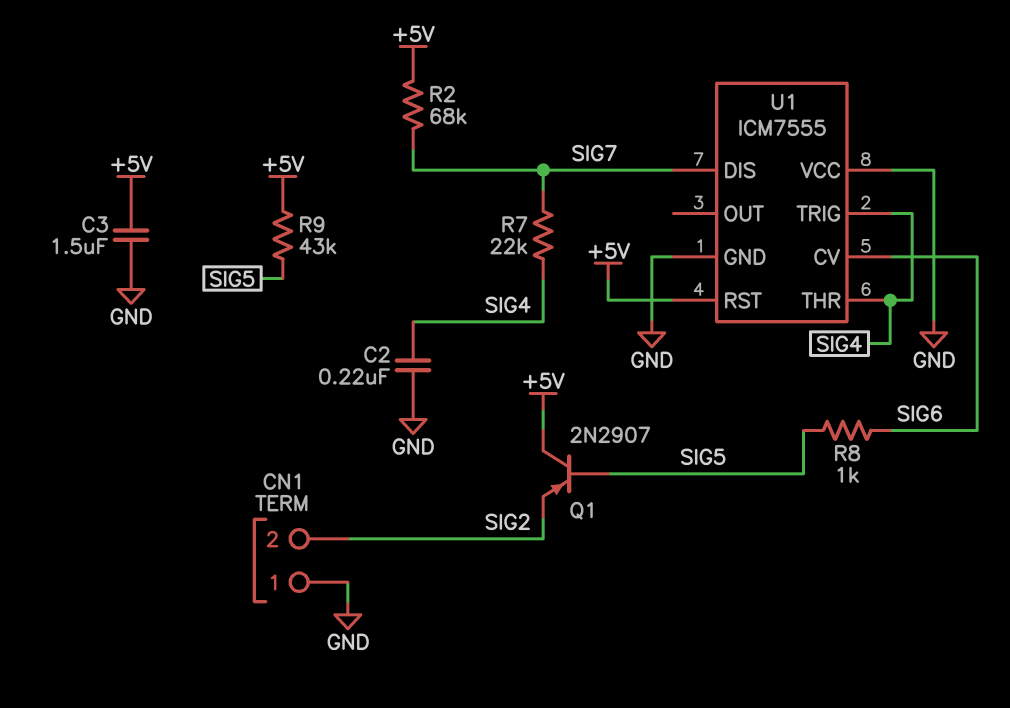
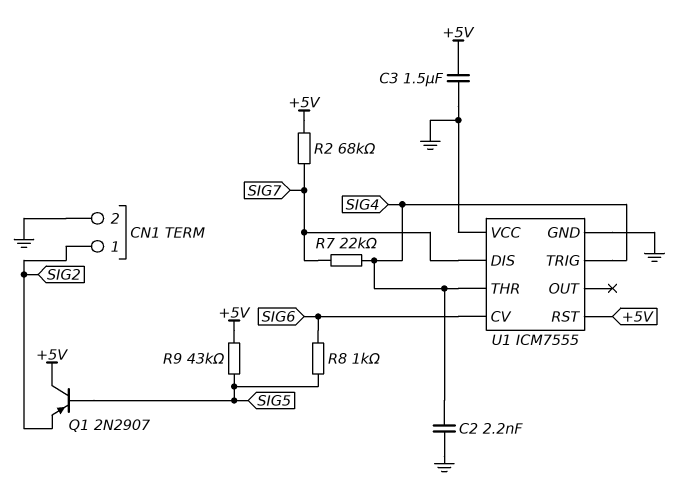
C2: 220nF (GND, SIG4) -> 2.2nF (GND, SIG4)
CN1 pin 1: GND -> SIG2
CN1 pin 2: SIG2 -> GND

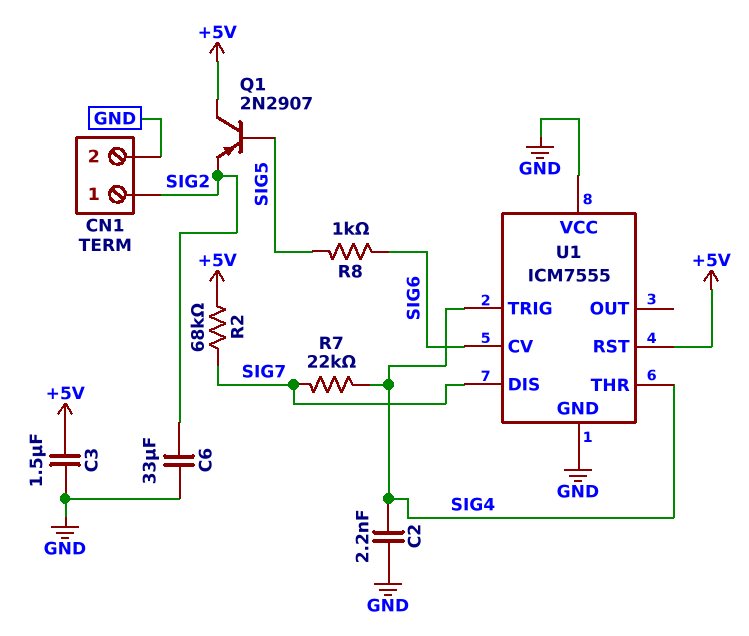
C6: none -> 33uF (GND, SIG2)
R9: 43k (+5V, SIG5) -> none

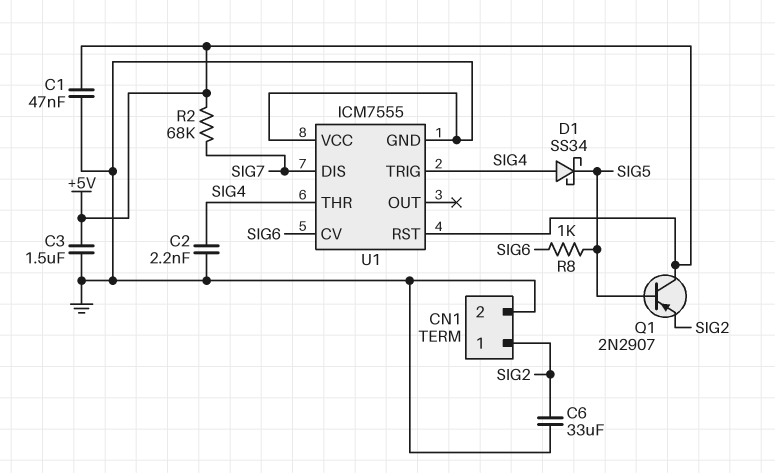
C1: none -> 47nF (+5V, GND)
D1: none -> schottky SS34 (A SIG4, K SIG5)
R7: 22k (SIG4, SIG7) -> none

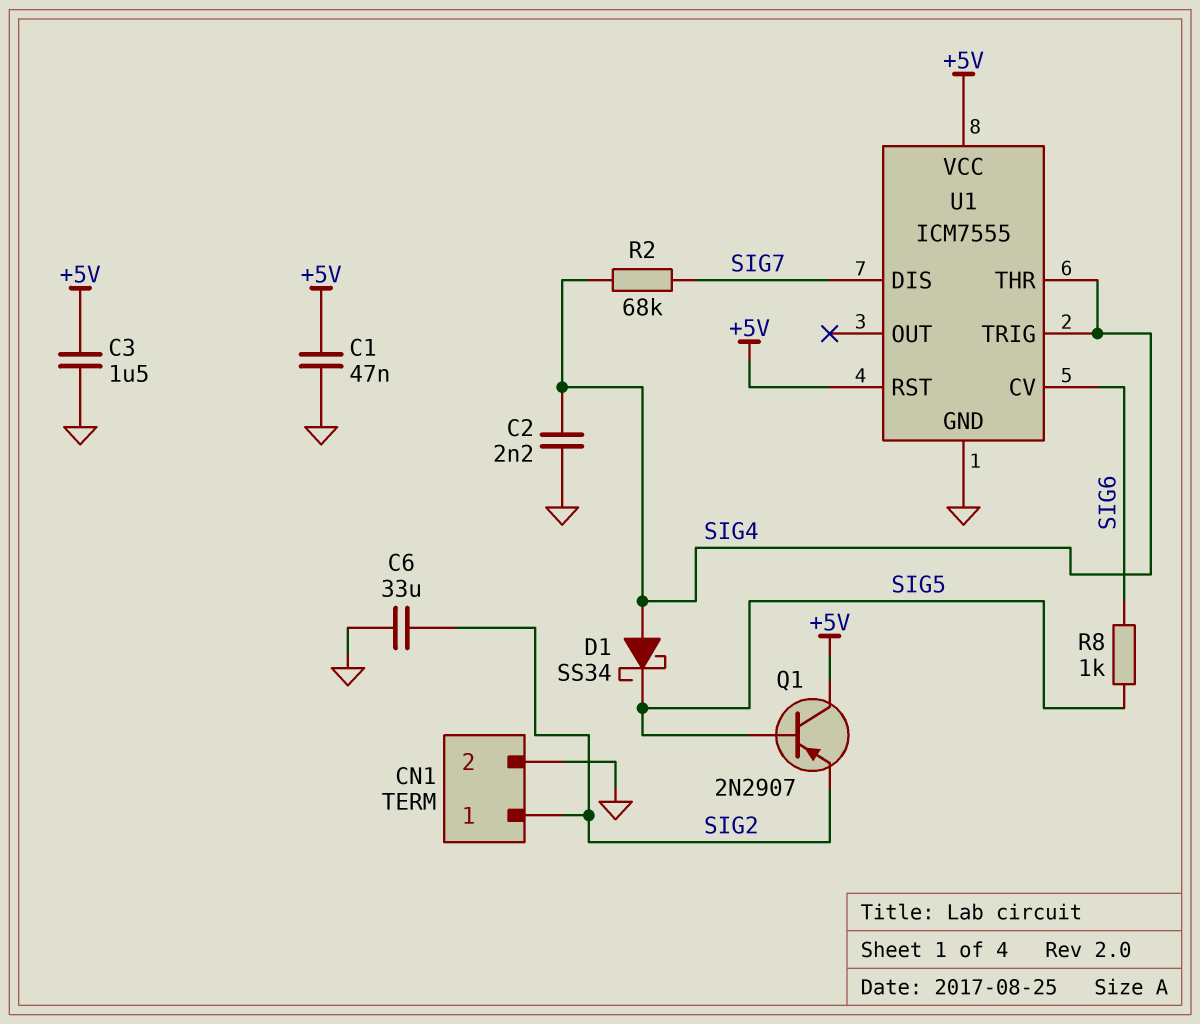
R2: 68k (+5V, SIG7) -> 68k (SIG4, SIG7)
U1 pin VCC: GND -> +5V

